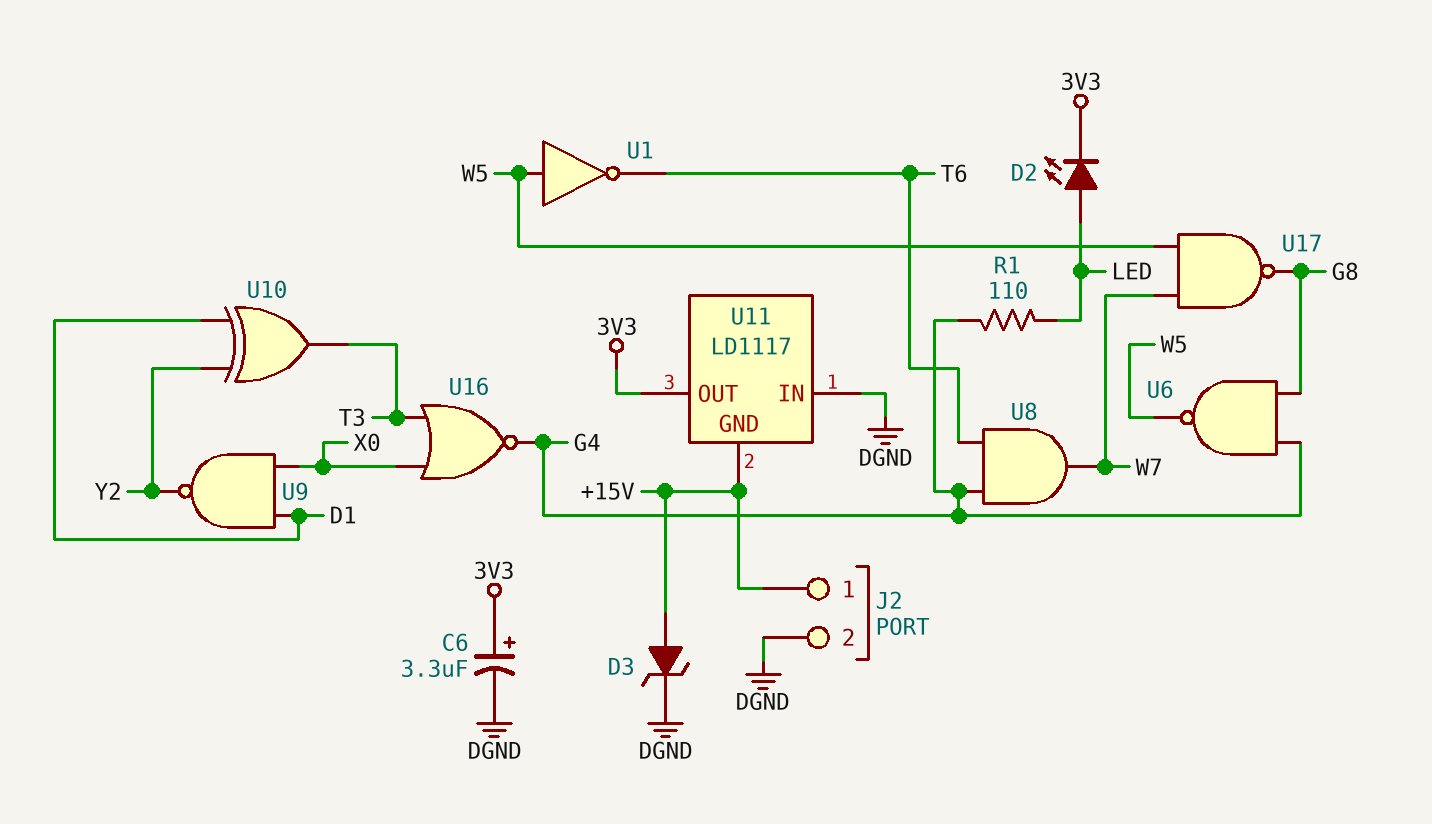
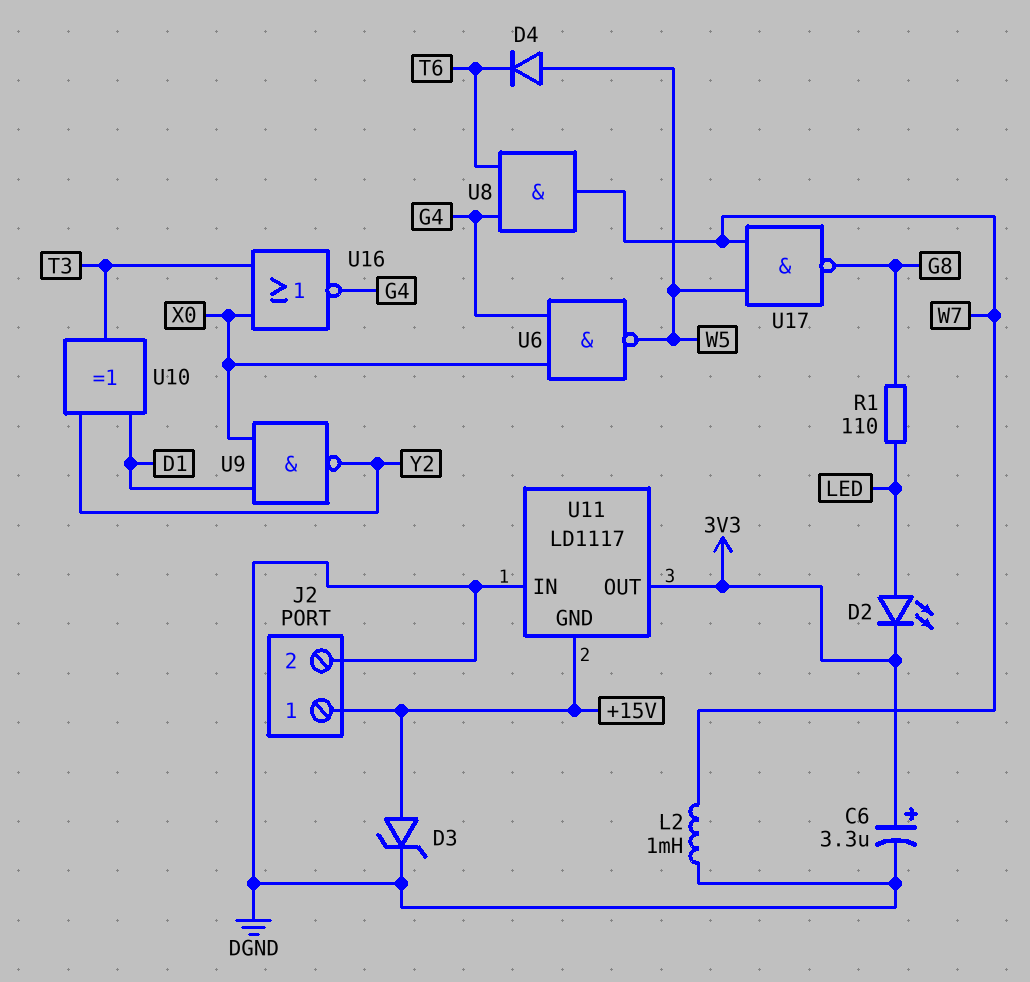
D4: none -> diode (A W5, K T6)
L2: none -> 1mH (DGND, W7)
R1: 110 (G4, LED) -> 110 (G8, LED)
U1: NOT (in W5, out T6) -> none
U6: NAND (in G4, in G8, out W5) -> NAND (in G4, in X0, out W5)

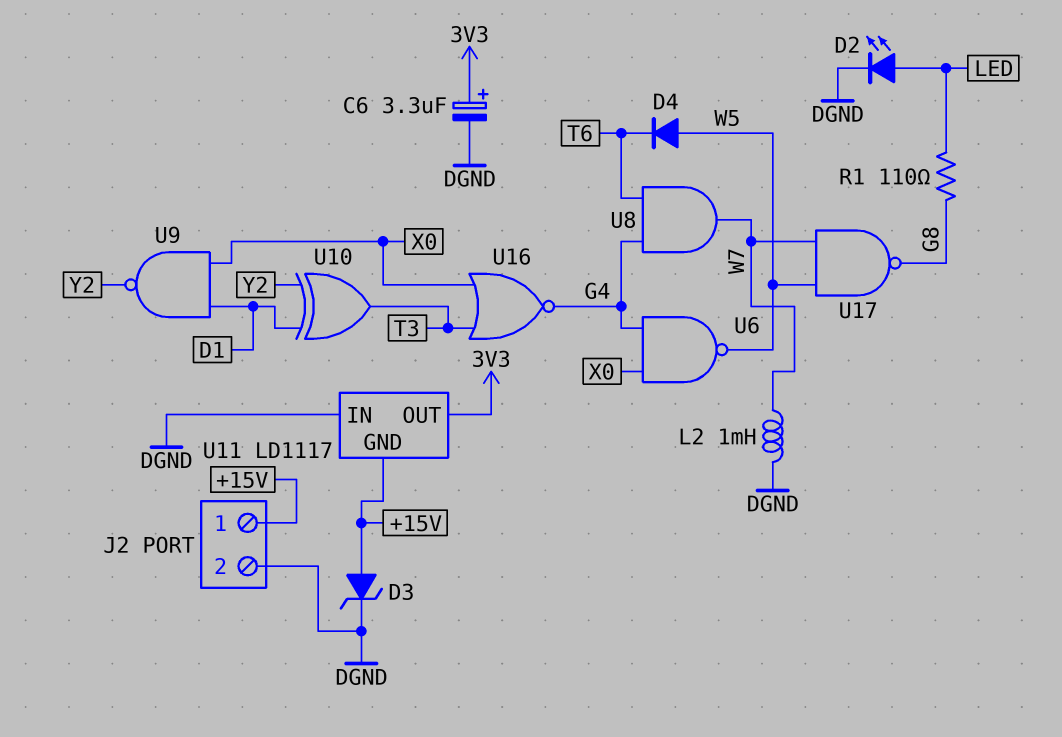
D2: LED (A LED, K 3V3) -> LED (A LED, K DGND)

